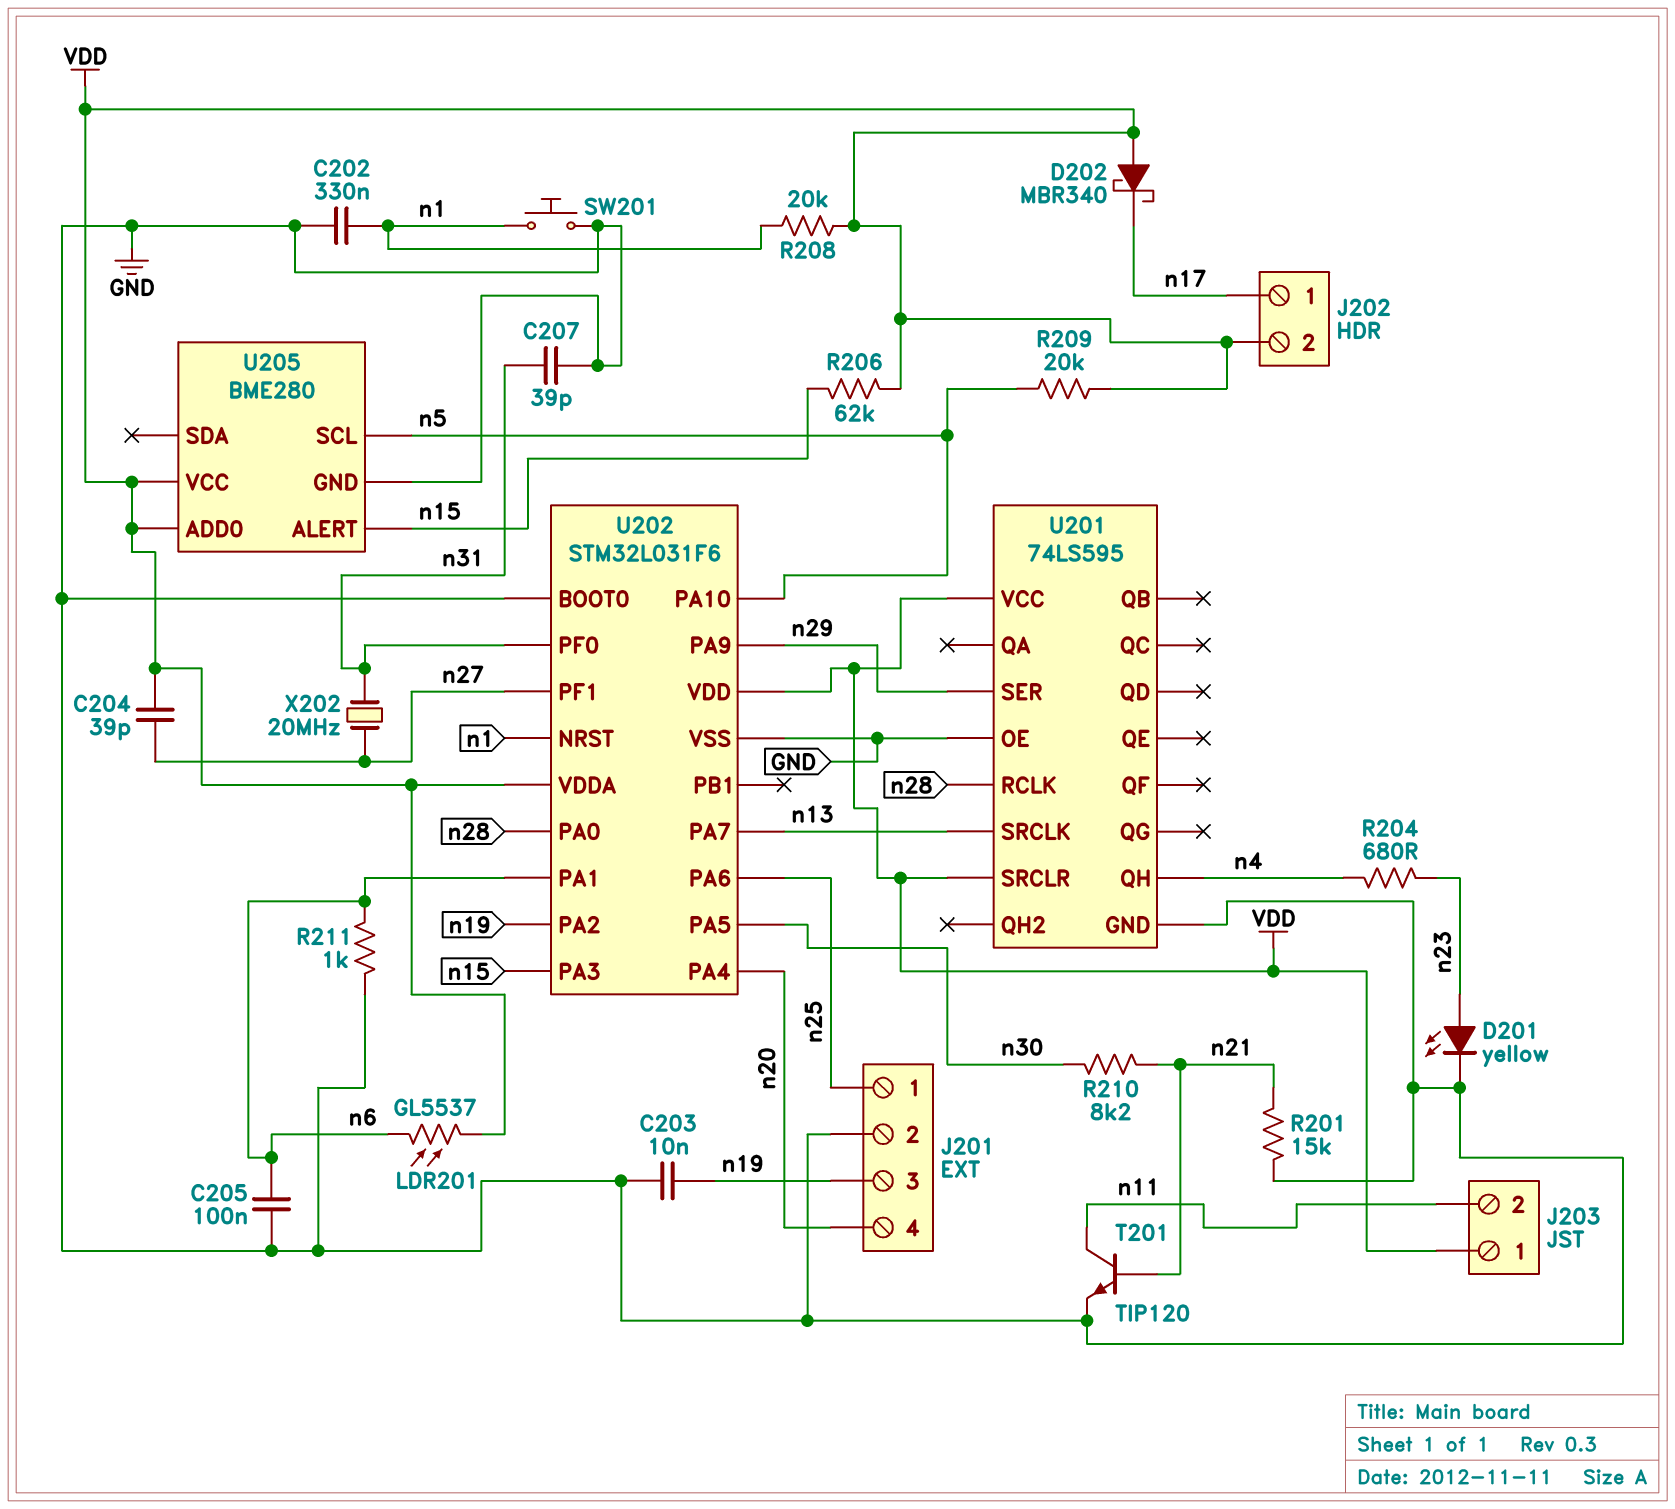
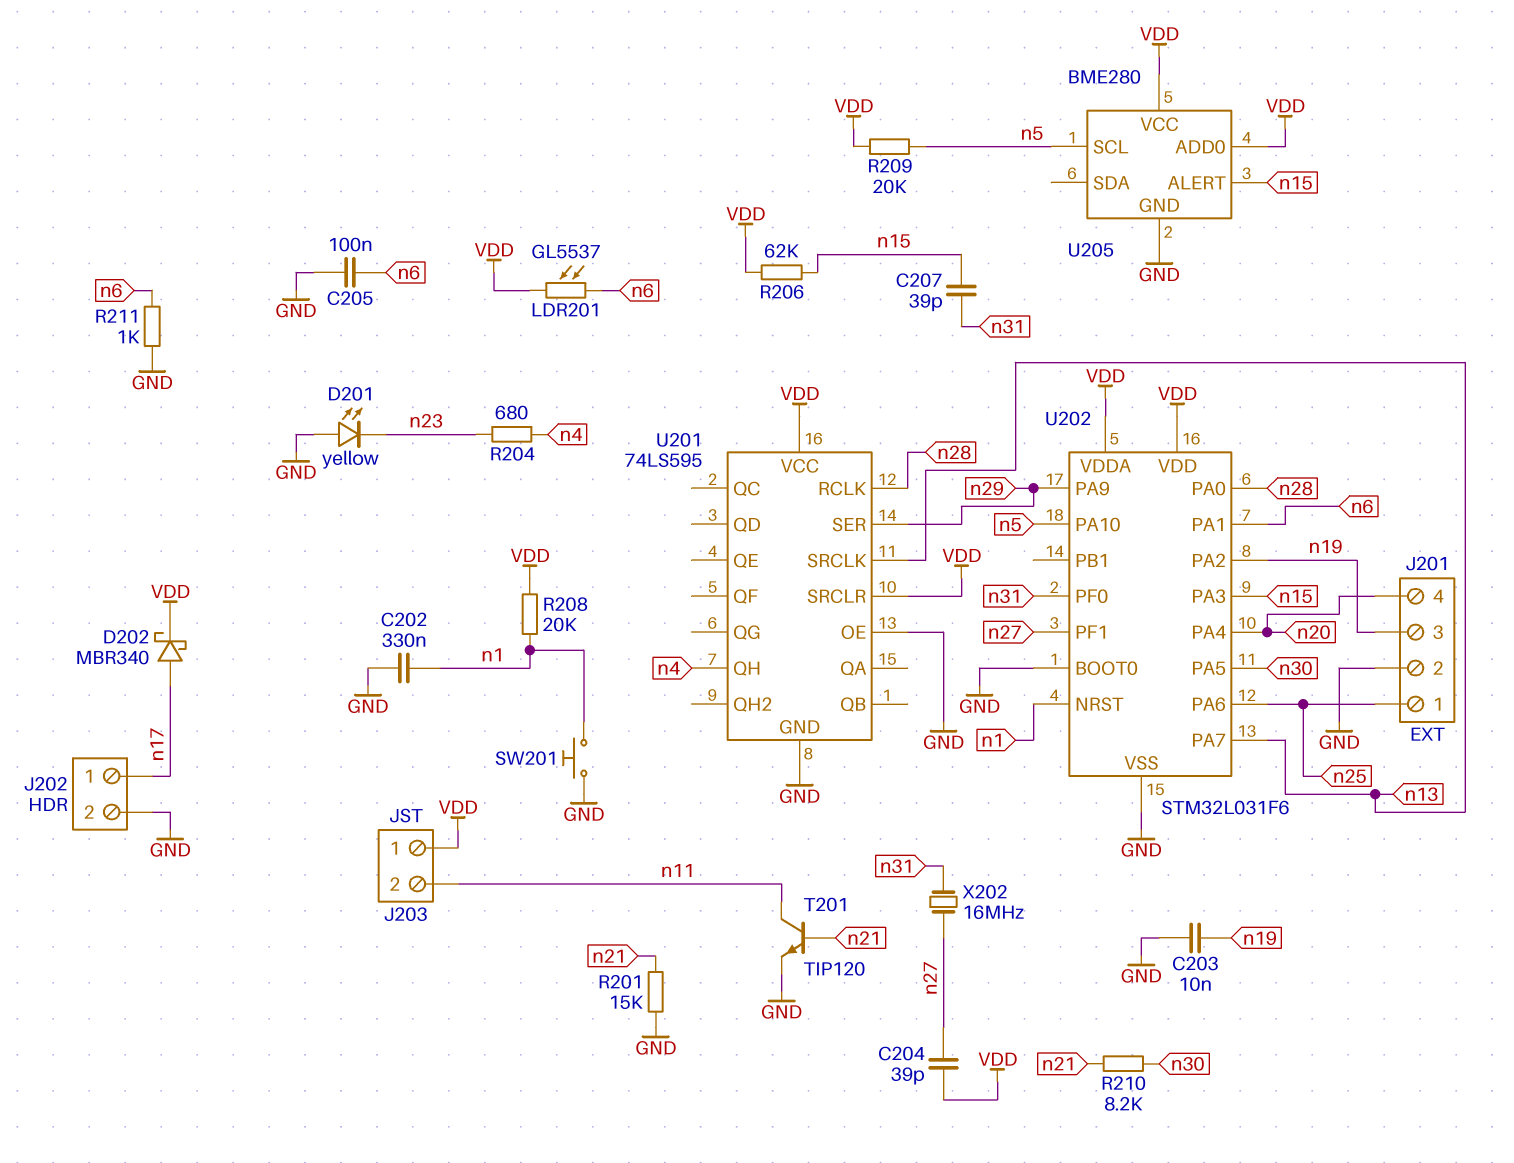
C207: 39pF (GND, n31) -> 39pF (n15, n31)
D201: LED yellow (A n23, K GND) -> LED yellow (A GND, K n23)
D202: schottky MBR340 (A VDD, K n17) -> schottky MBR340 (A n17, K VDD)
J202 pin 2: VDD -> GND
X202: 20MHz (n27, n31) -> 16MHz (n27, n31)

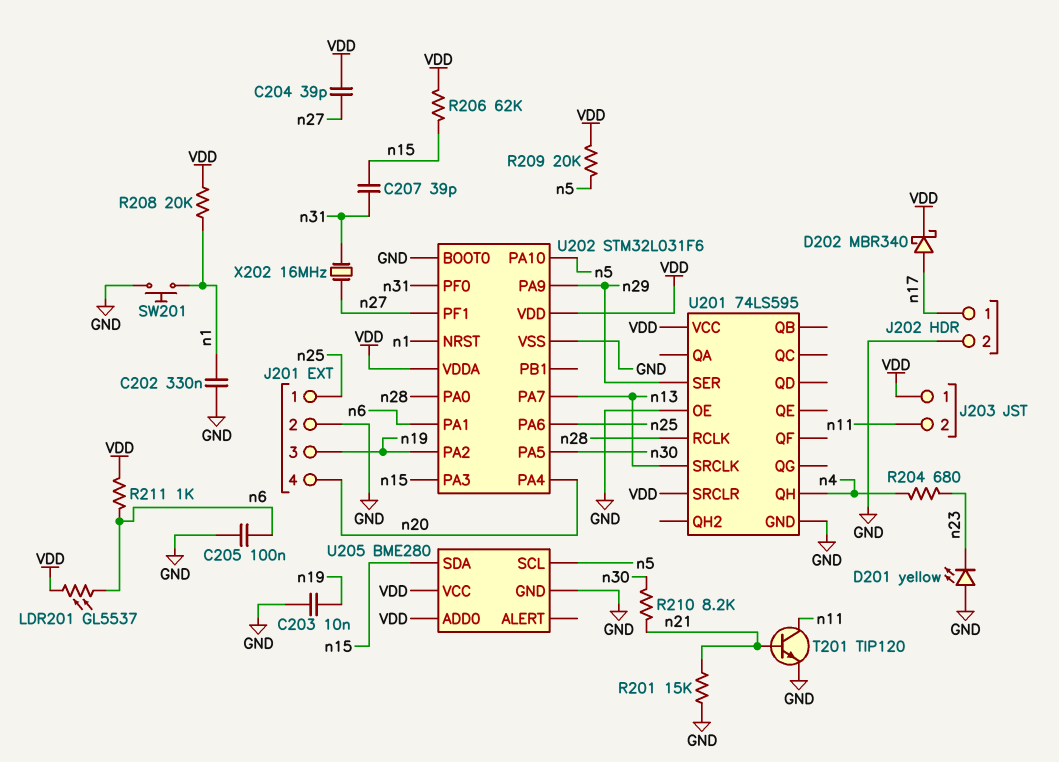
R211: 1k (GND, n6) -> 1k (VDD, n6)
U205 pin ALERT: n15 -> none
U205 pin SDA: none -> n15

